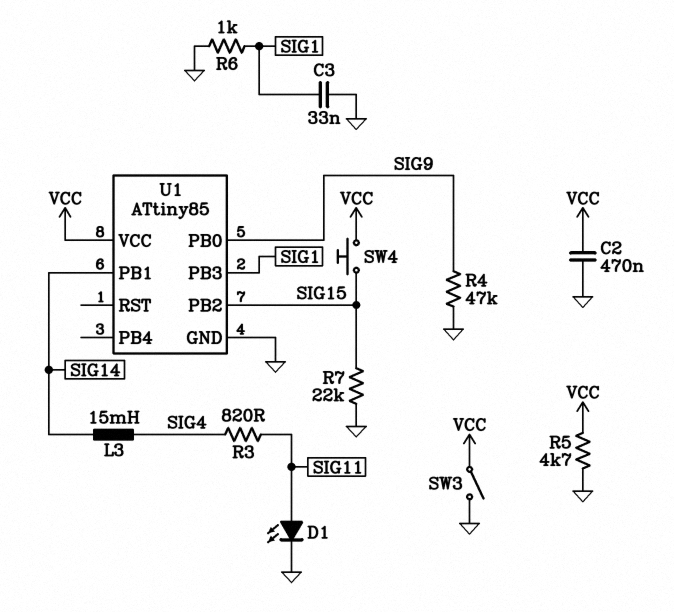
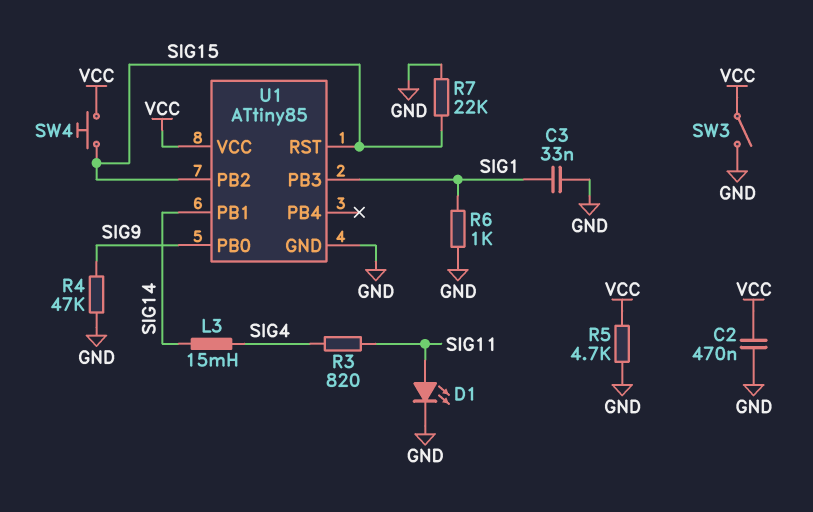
U1 pin RST: none -> SIG15

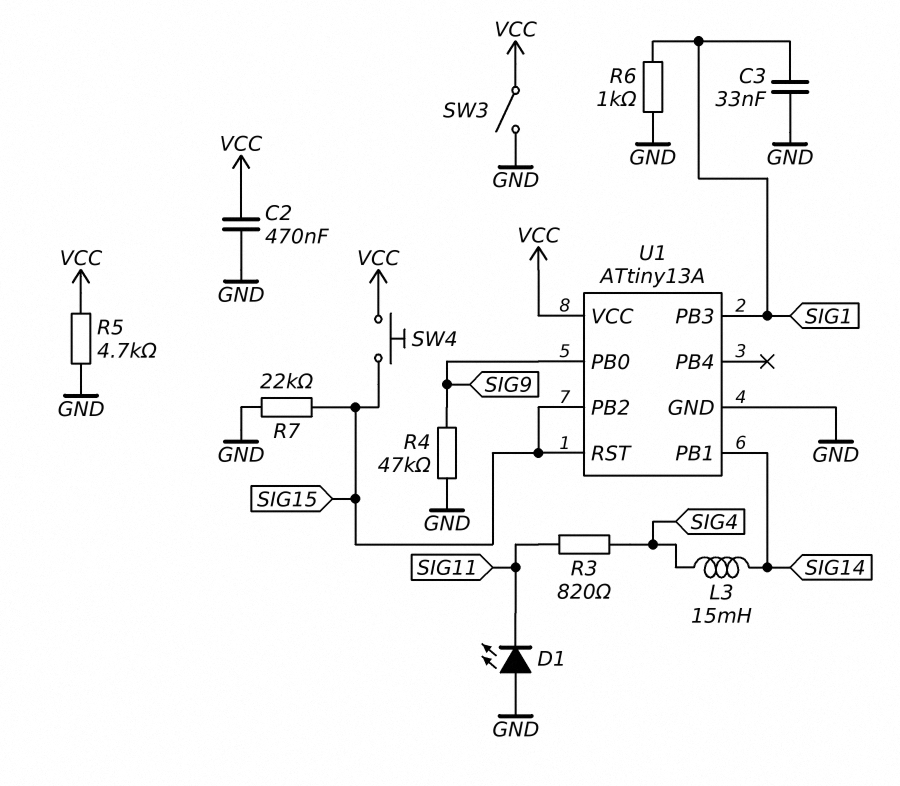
D1: LED (A SIG11, K GND) -> LED (A GND, K SIG11)
U1: ATtiny85 -> ATtiny13A

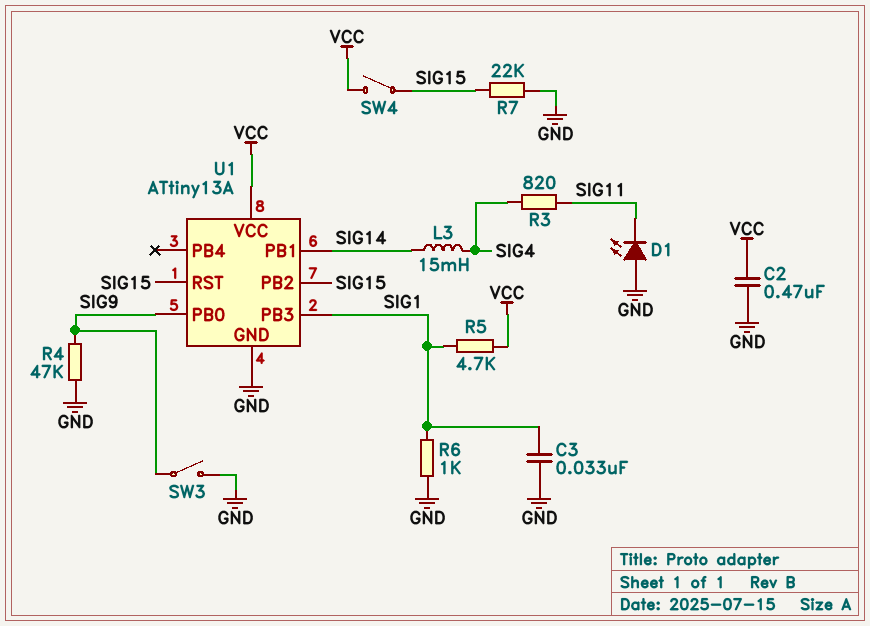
R5: 4.7k (GND, VCC) -> 4.7k (SIG1, VCC)
SW3: switch (GND, VCC) -> switch (GND, SIG9)
SW4: button (SIG15, VCC) -> switch (SIG15, VCC)

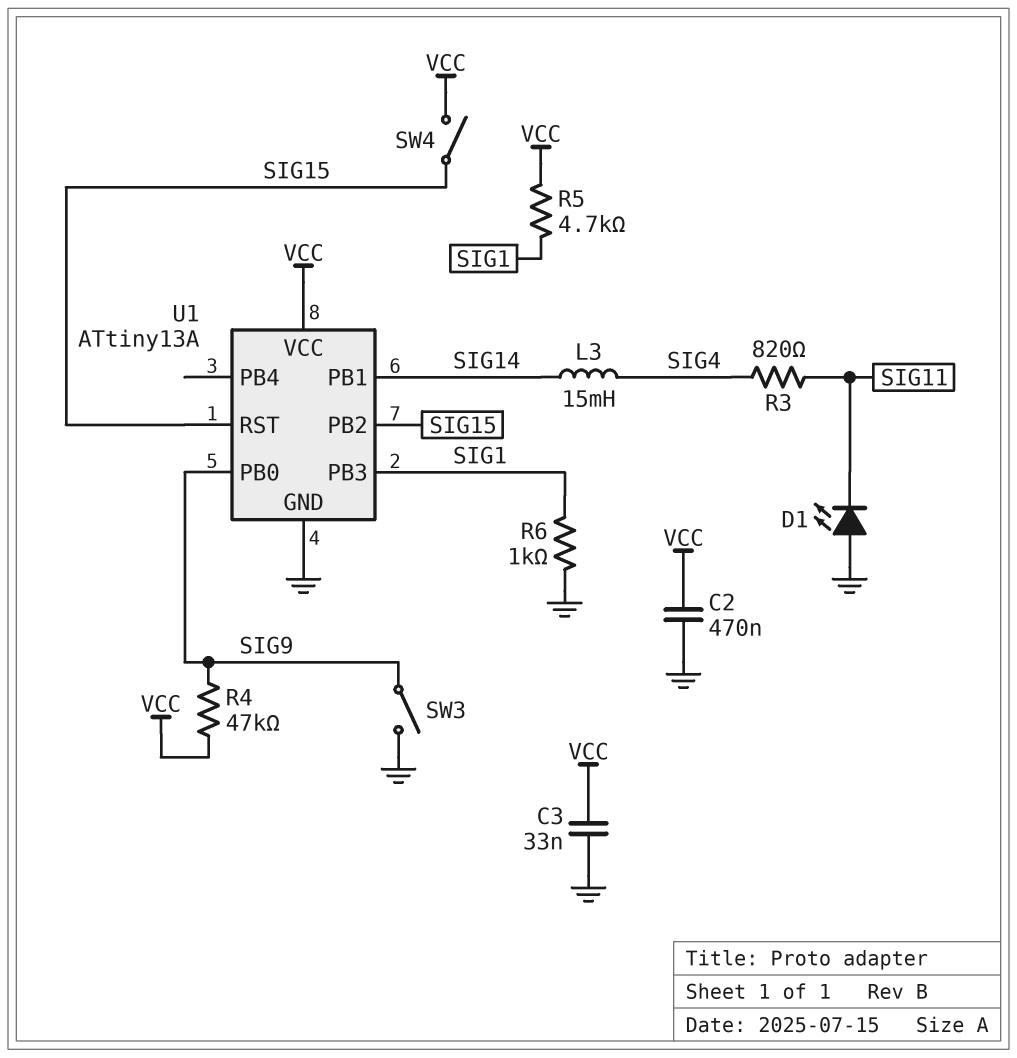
C3: 33nF (GND, SIG1) -> 33nF (GND, VCC)
R4: 47k (GND, SIG9) -> 47k (SIG9, VCC)
R7: 22k (GND, SIG15) -> none

